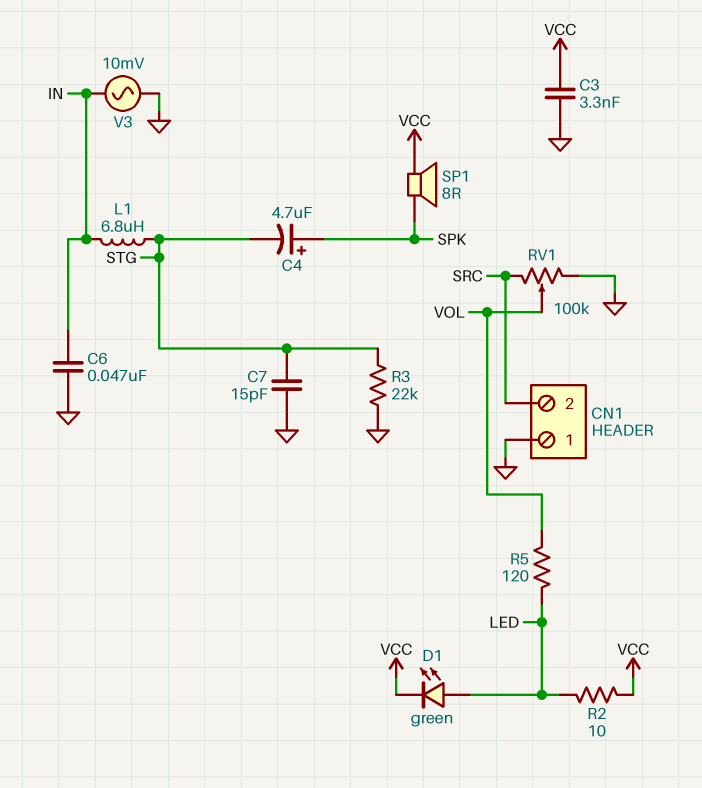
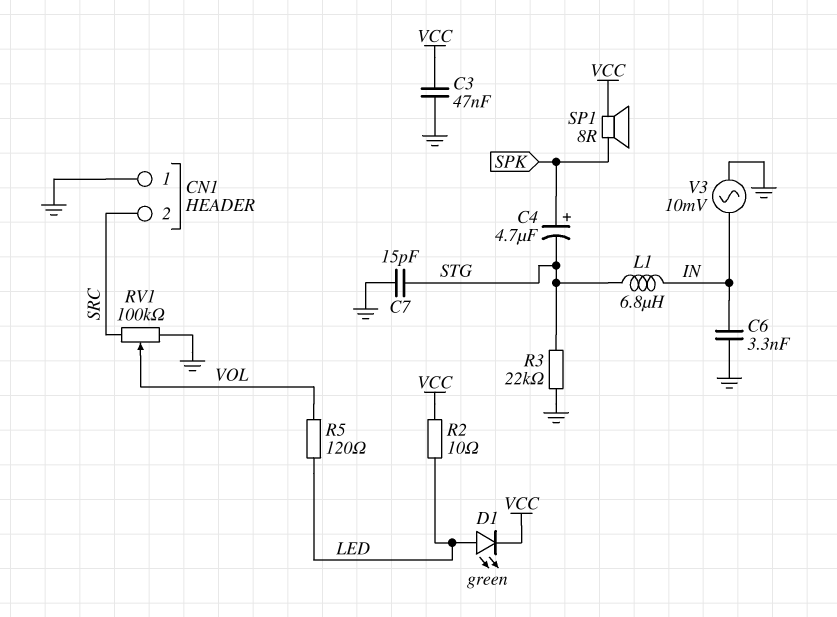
C3: 3.3nF (GND, VCC) -> 47nF (GND, VCC)
C6: 47nF (GND, IN) -> 3.3nF (GND, IN)

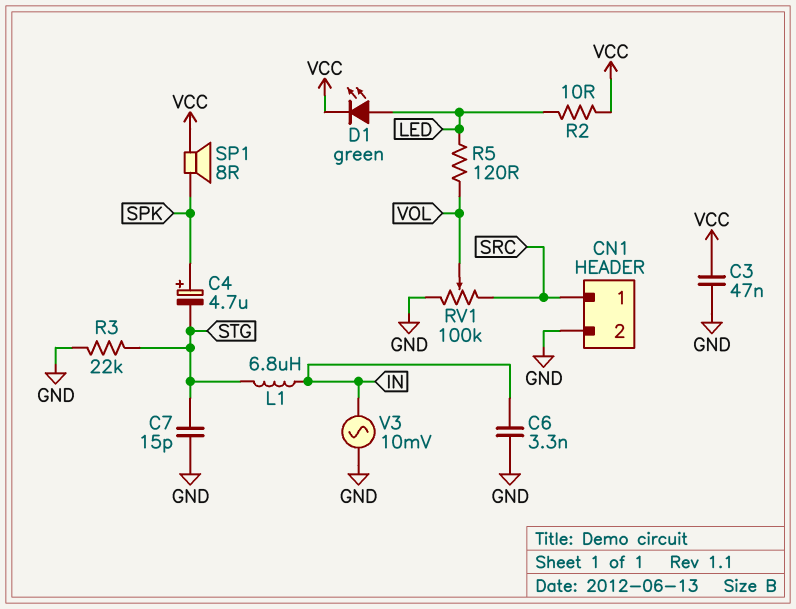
CN1 pin 1: GND -> SRC
CN1 pin 2: SRC -> GND

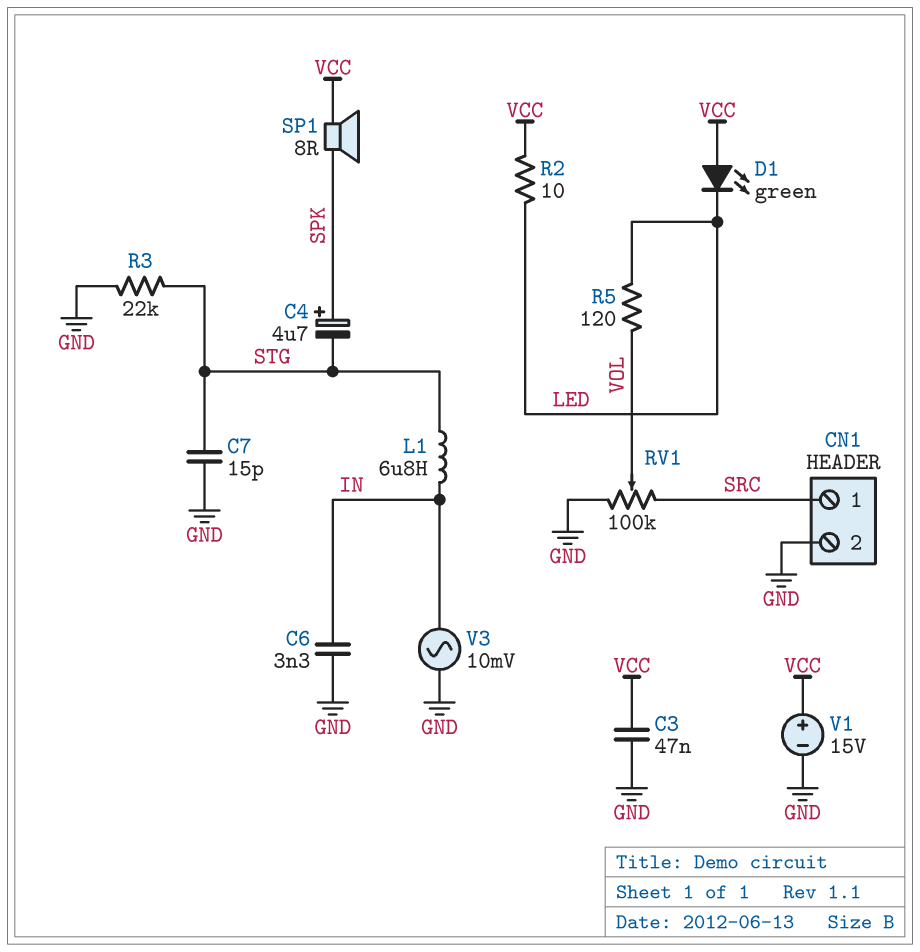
D1: LED green (A LED, K VCC) -> LED green (A VCC, K LED)
V1: none -> 15V (plus VCC, minus GND)

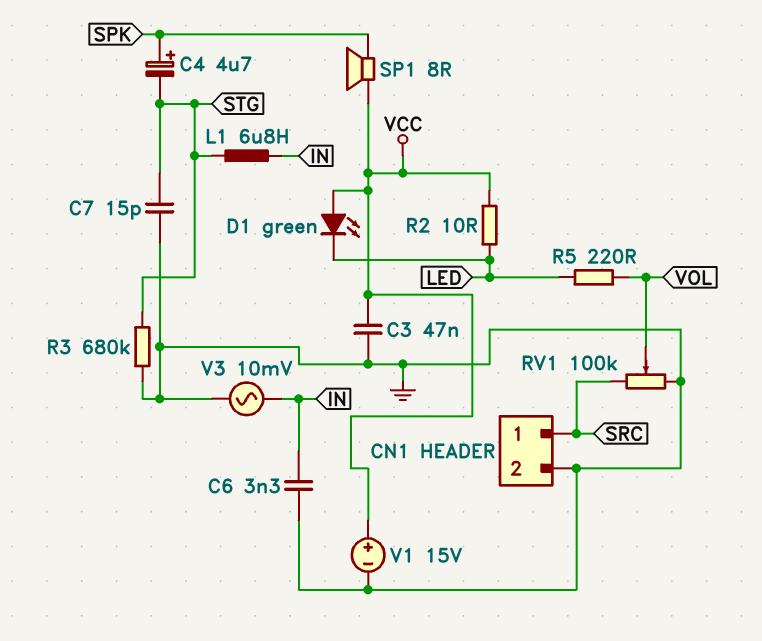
R3: 22k (GND, STG) -> 680k (GND, STG)
R5: 120 (LED, VOL) -> 220 (LED, VOL)

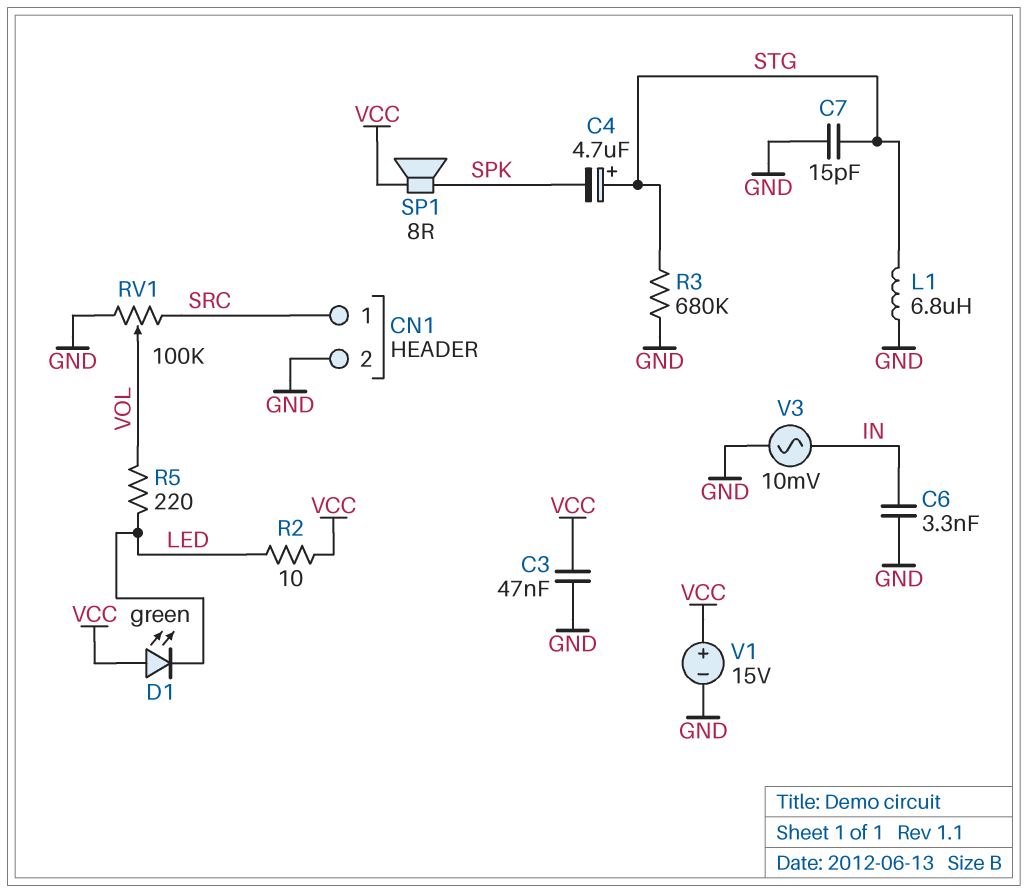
C4: 4.7uF (plus SPK, minus STG) -> 4.7uF (plus STG, minus SPK)
L1: 6.8uH (IN, STG) -> 6.8uH (GND, STG)

